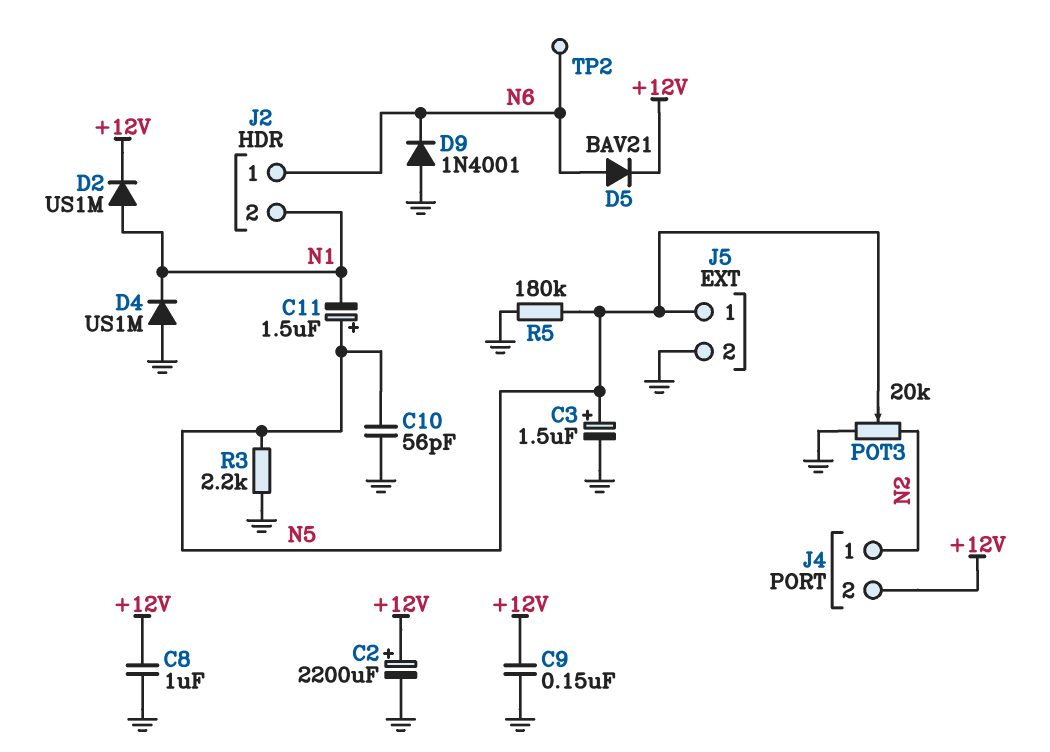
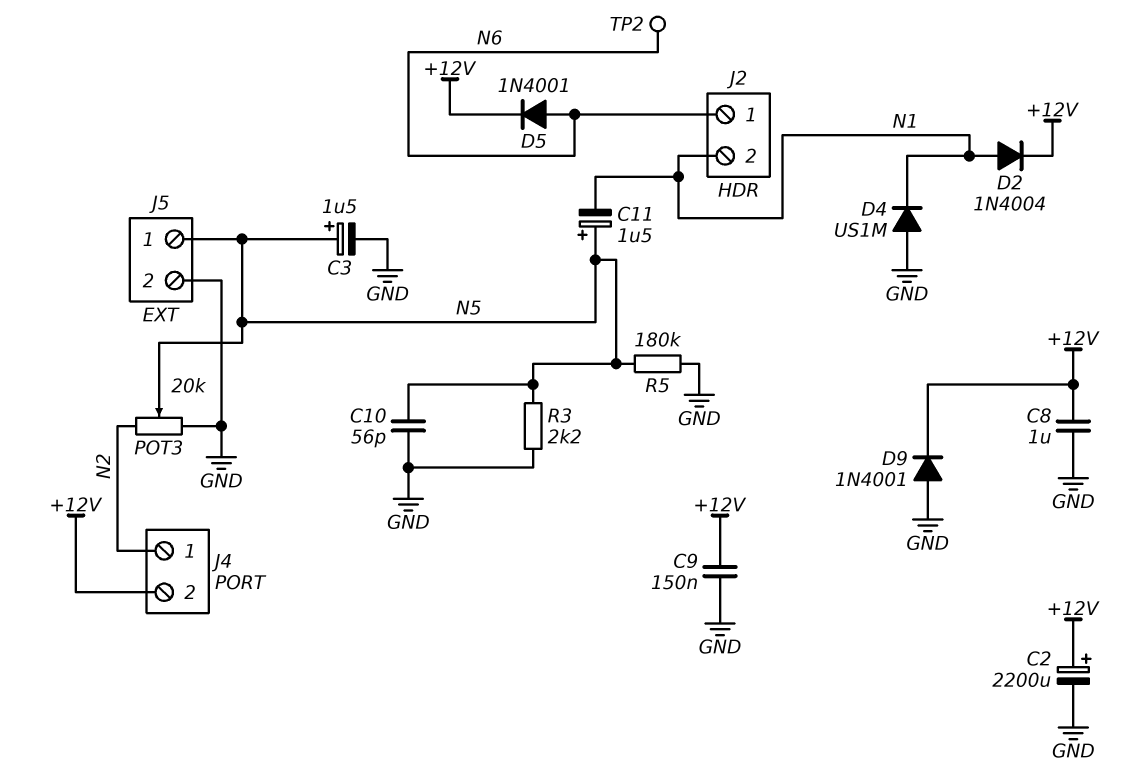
D2: diode US1M (A N1, K +12V) -> diode 1N4004 (A N1, K +12V)
D5: diode BAV21 (A N6, K +12V) -> diode 1N4001 (A N6, K +12V)
D9: diode 1N4001 (A GND, K N6) -> diode 1N4001 (A GND, K +12V)

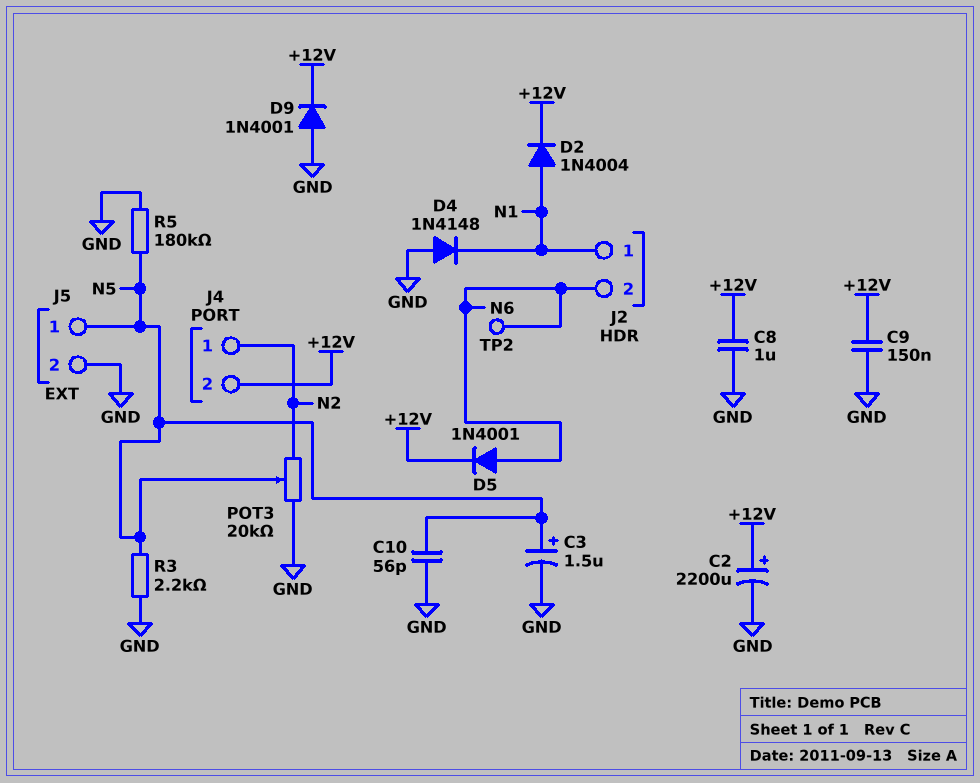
C11: 1.5uF (plus N5, minus N1) -> none
D4: diode US1M (A GND, K N1) -> diode 1N4148 (A GND, K N1)
J2 pin 1: N6 -> N1
J2 pin 2: N1 -> N6

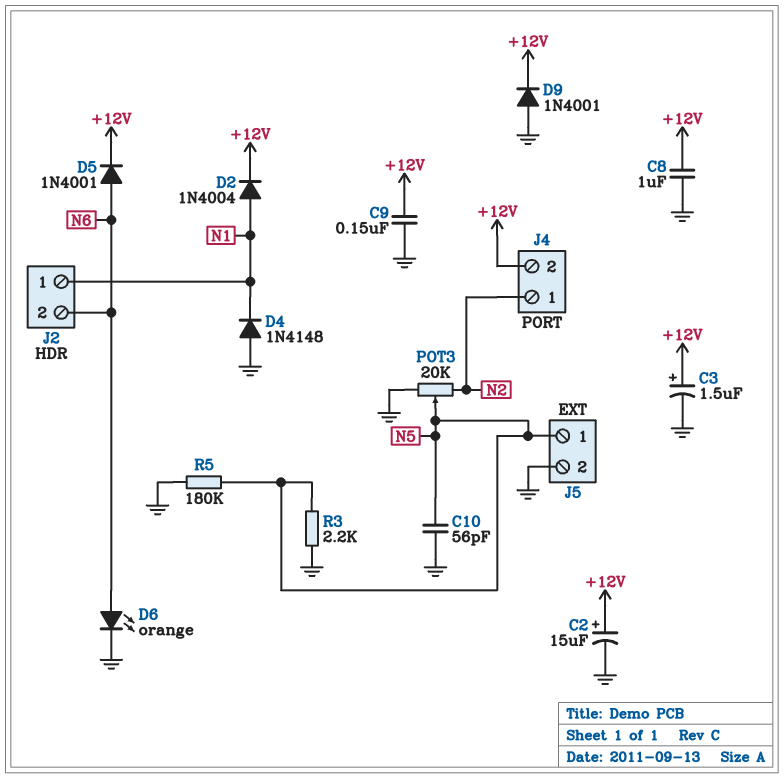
C2: 2200uF (plus +12V, minus GND) -> 15uF (plus +12V, minus GND)
C3: 1.5uF (plus N5, minus GND) -> 1.5uF (plus +12V, minus GND)
D6: none -> LED orange (A N6, K GND)
TP2: test point (N6) -> none

